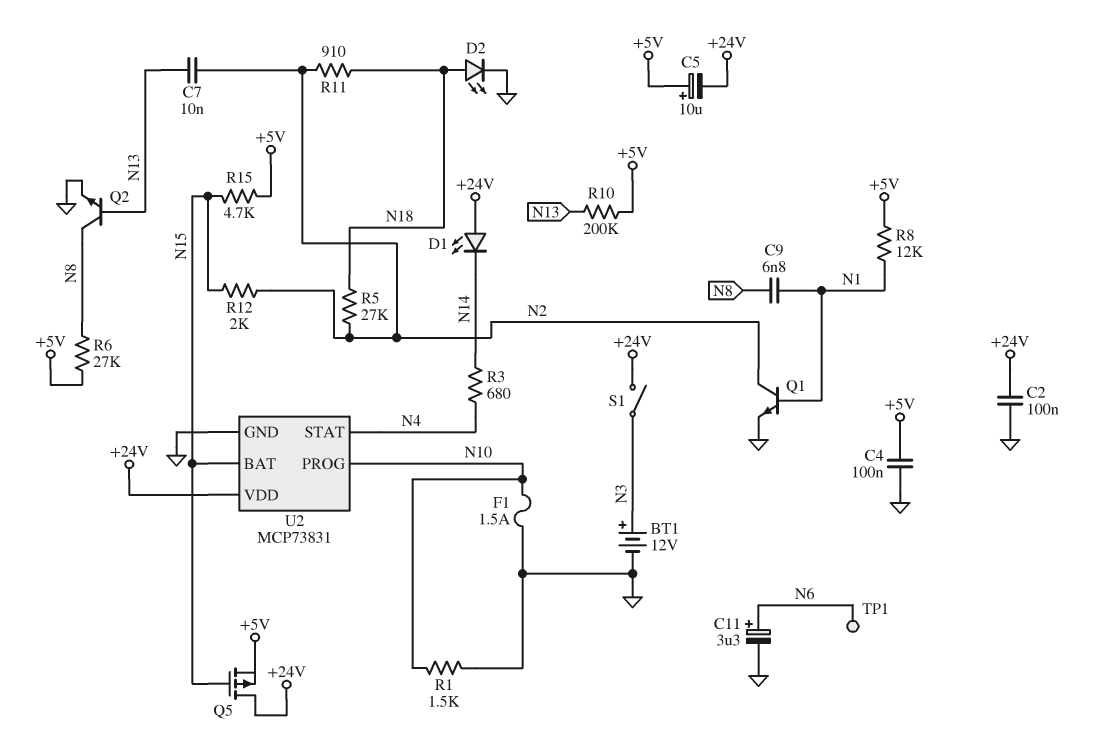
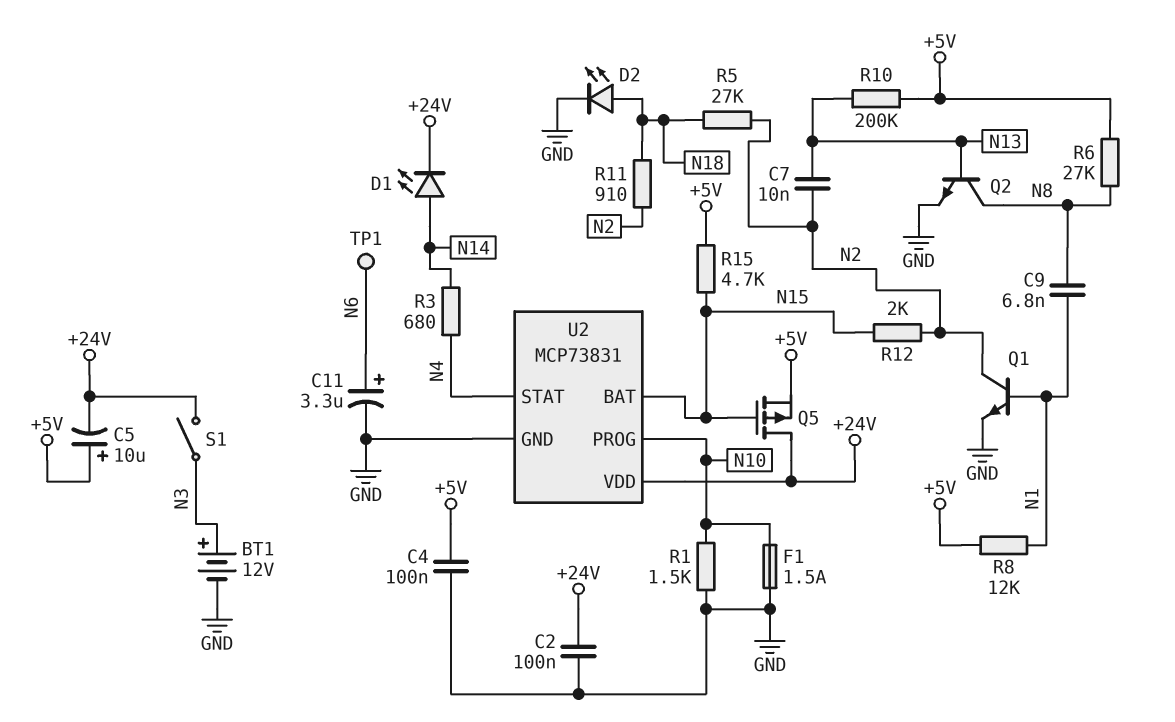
D1: LED (A +24V, K N14) -> LED (A N14, K +24V)

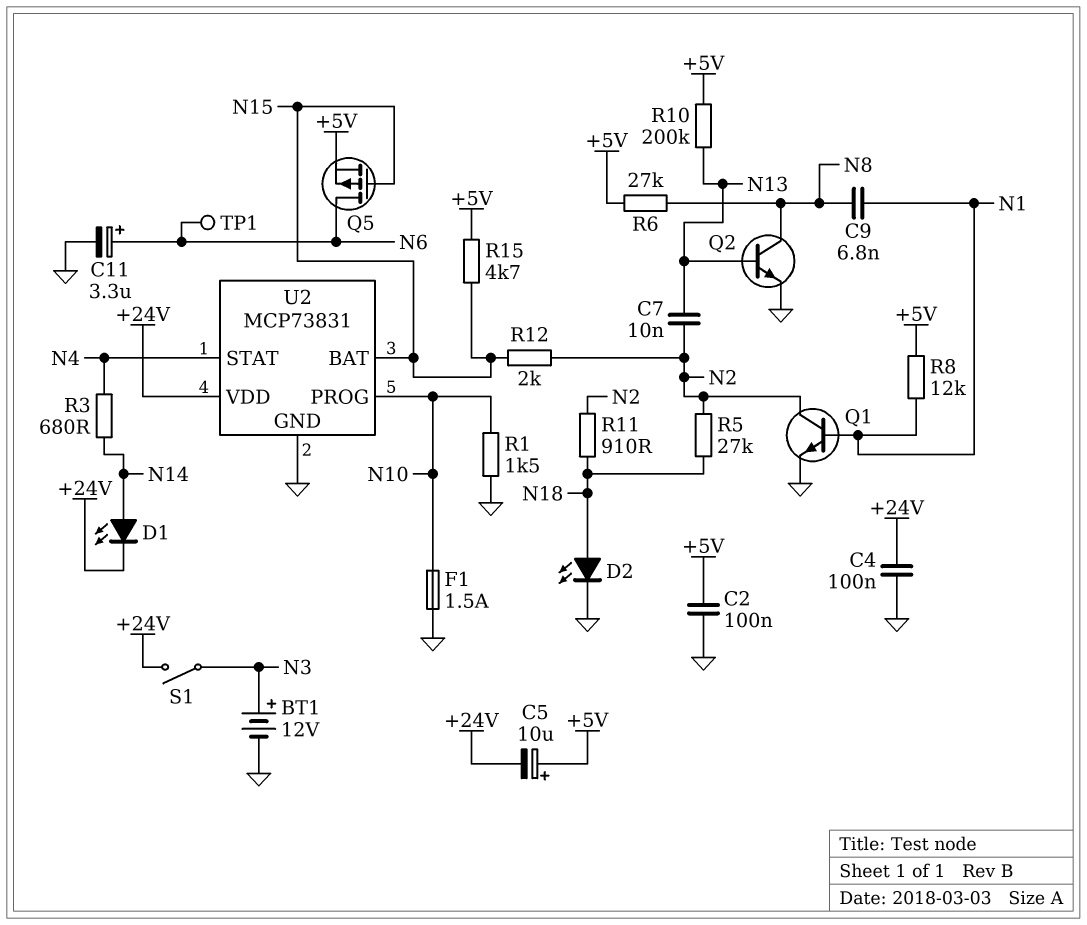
C2: 100nF (+24V, GND) -> 100nF (+5V, GND)
C4: 100nF (+5V, GND) -> 100nF (+24V, GND)
Q5: PMOS (G N15, D +24V, S +5V) -> PMOS (G N15, D N6, S +5V)

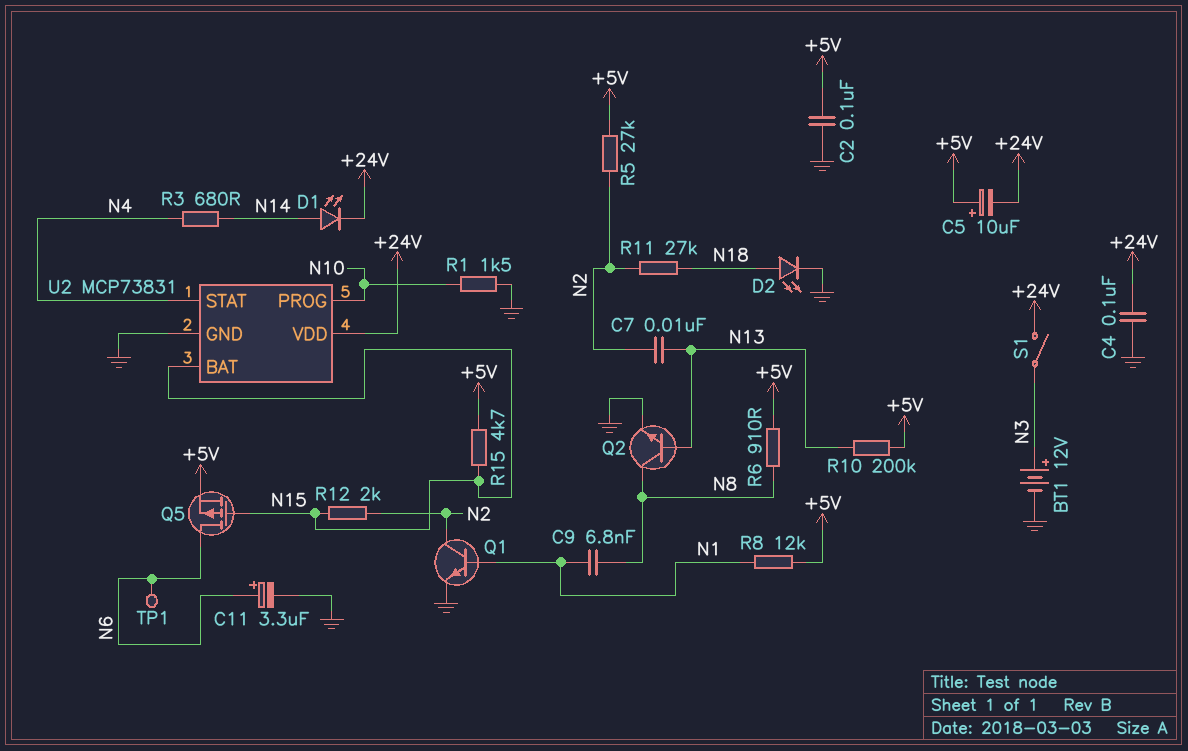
F1: 1.5A (GND, N10) -> none
R5: 27k (N2, N18) -> 27k (+5V, N2)
R6: 27k (+5V, N8) -> 910 (+5V, N8)
R11: 910 (N2, N18) -> 27k (N2, N18)

